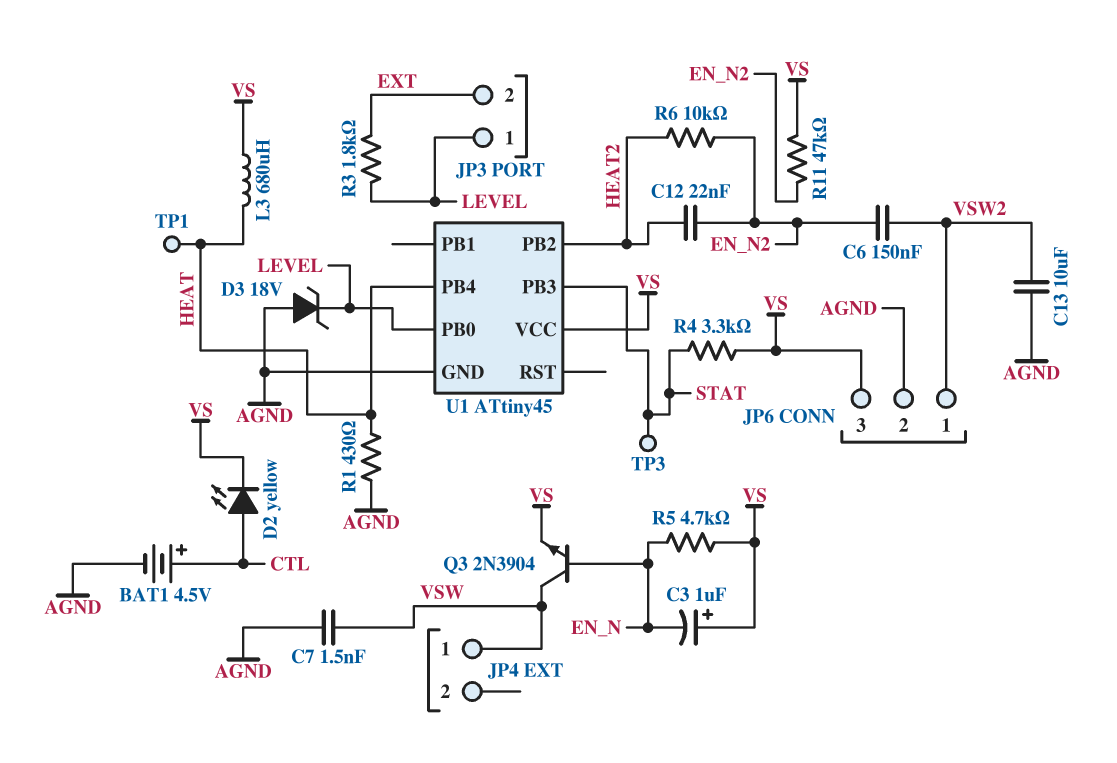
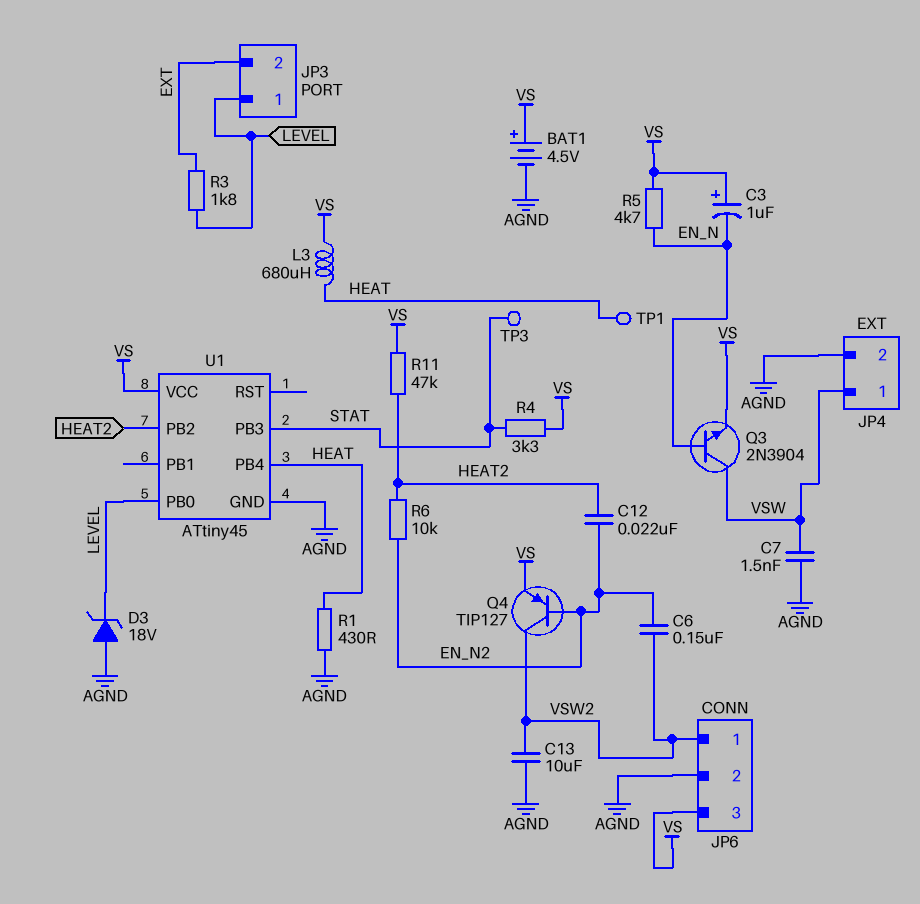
BAT1: 4.5V (plus CTL, minus AGND) -> 4.5V (plus VS, minus AGND)
D2: LED yellow (A CTL, K VS) -> none
JP4 pin 2: none -> AGND
Q4: none -> PNP TIP127 (B EN_N2, C VSW2, E VS)
R11: 47k (EN_N2, VS) -> 47k (HEAT2, VS)

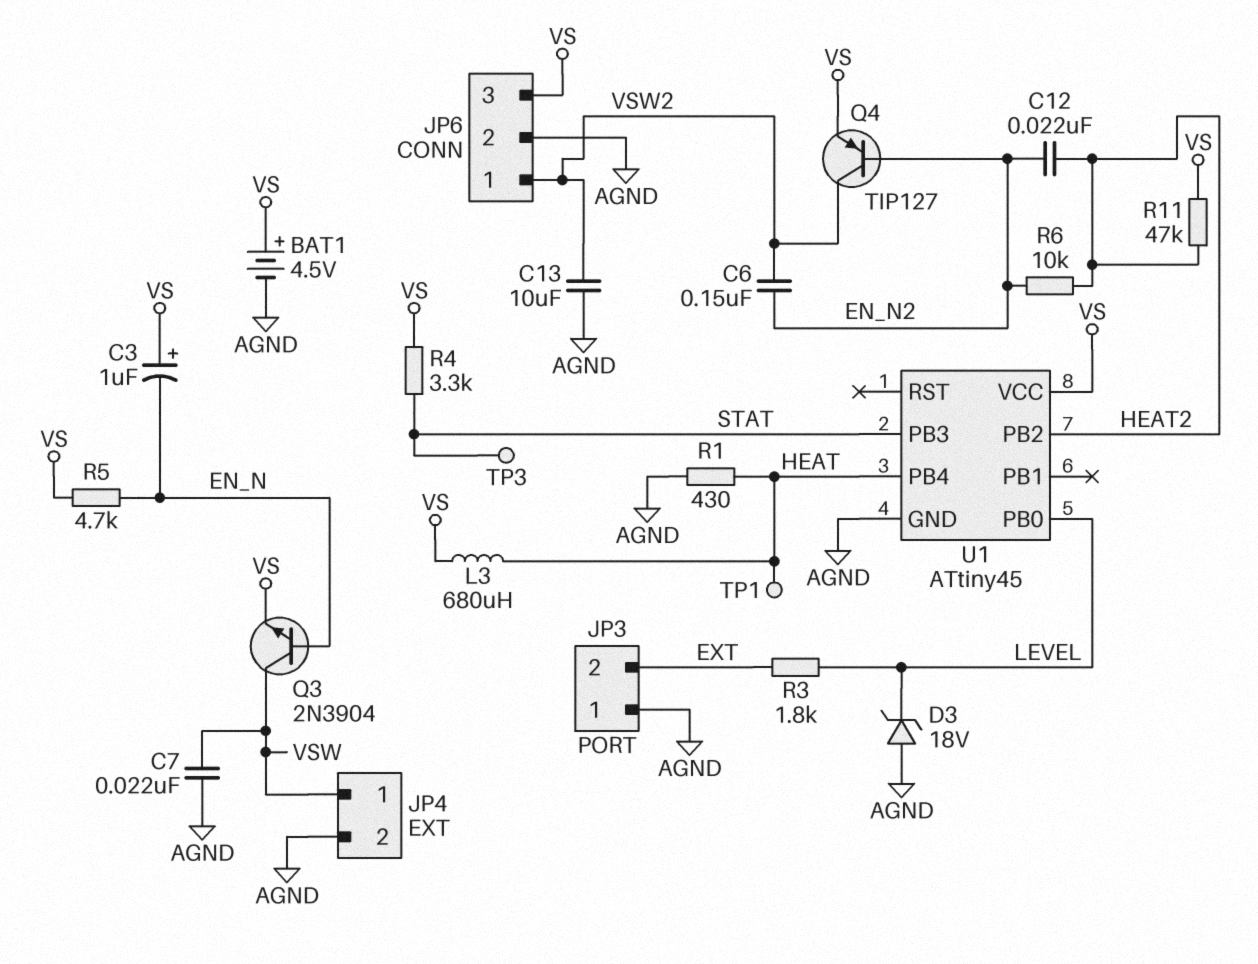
C7: 1.5nF (AGND, VSW) -> 22nF (AGND, VSW)
JP3 pin 1: LEVEL -> AGND

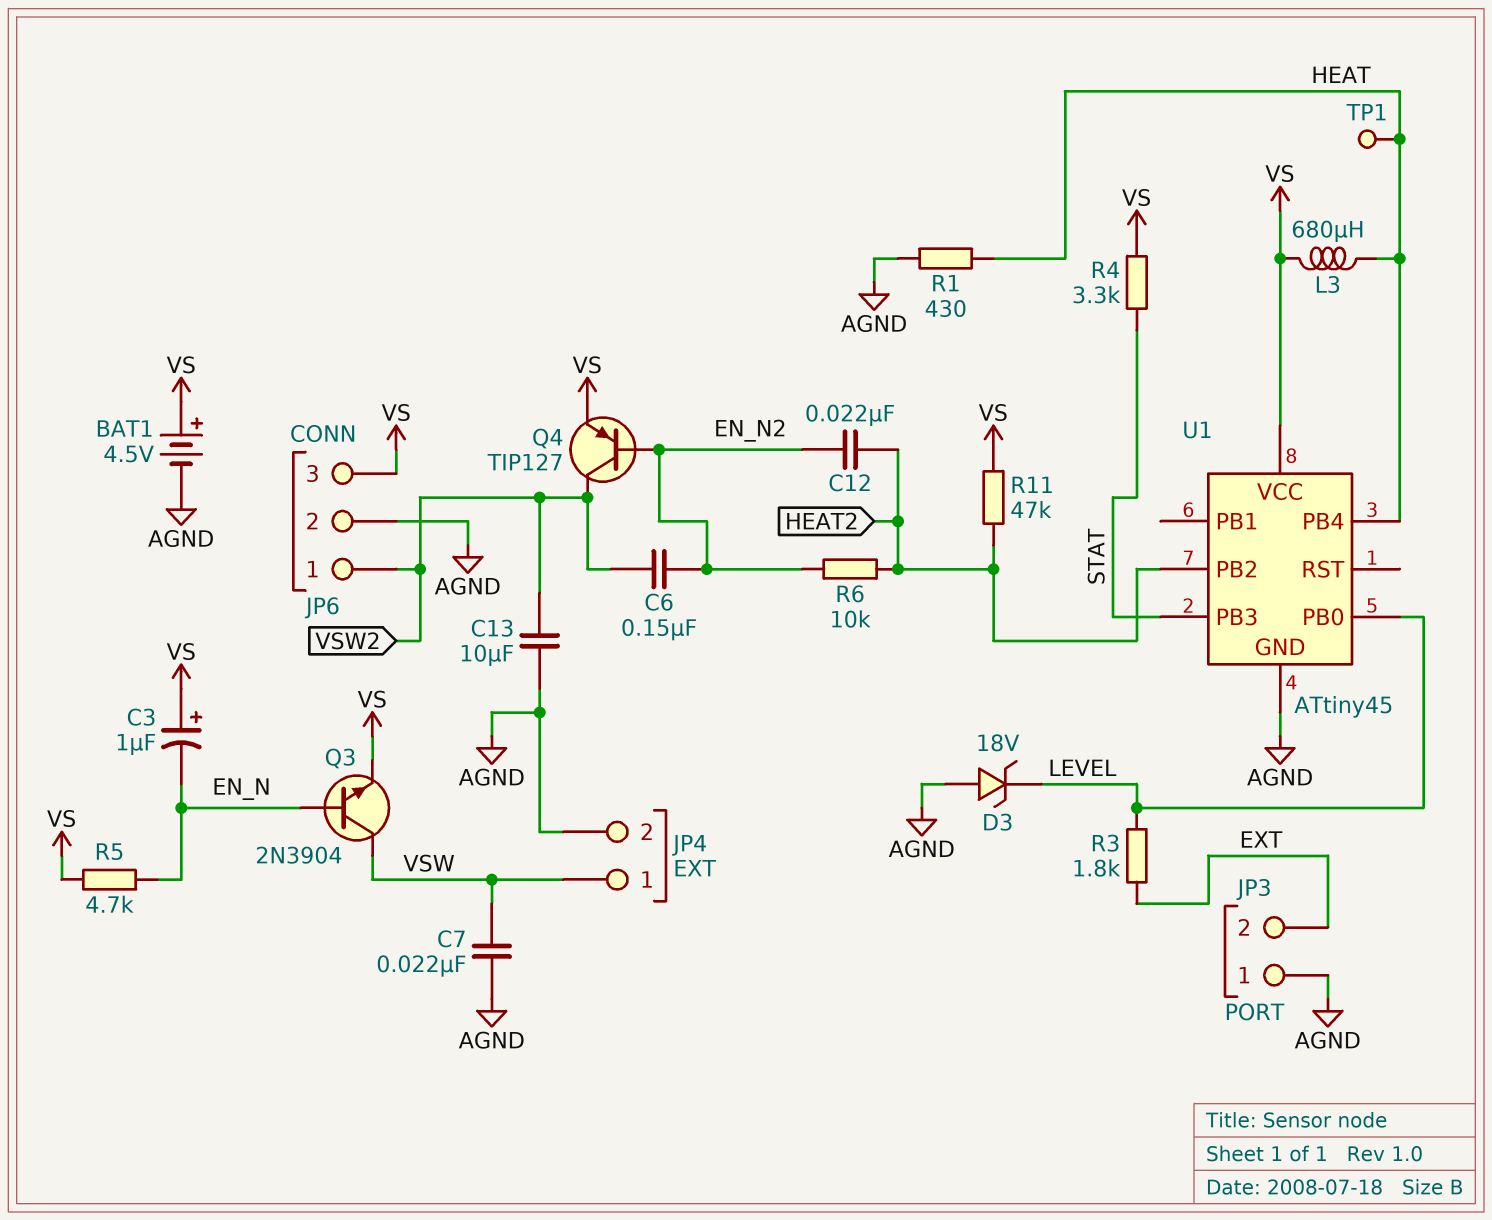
TP3: test point (STAT) -> none

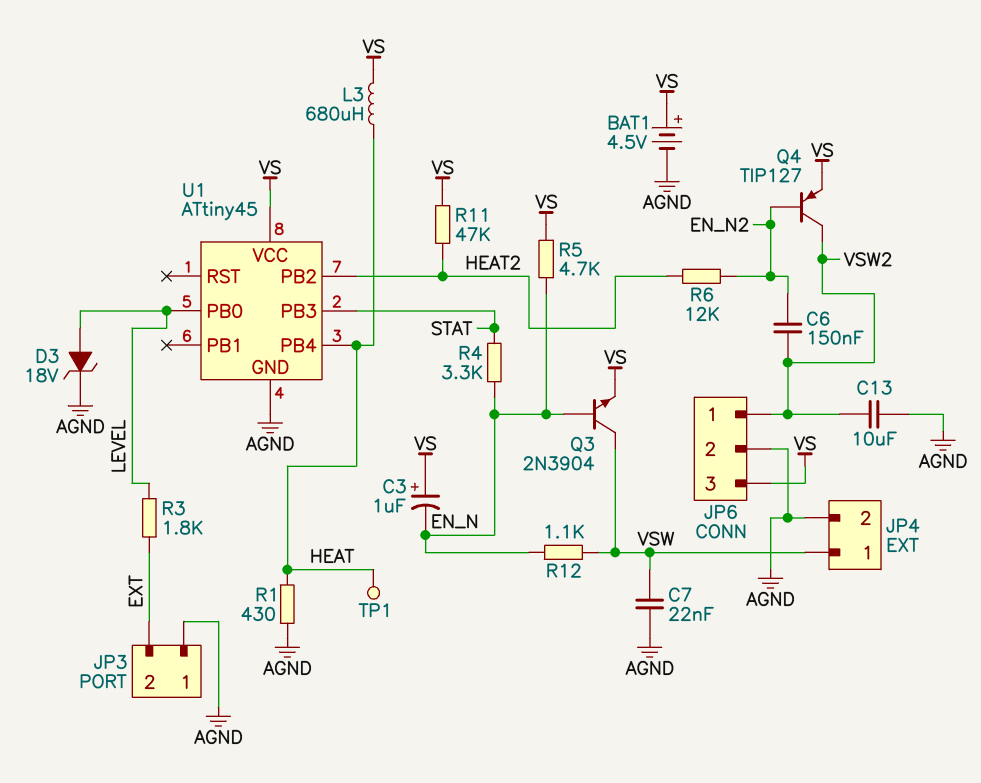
C12: 22nF (EN_N2, HEAT2) -> none
D3: zener 18V (A AGND, K LEVEL) -> zener 18V (A LEVEL, K AGND)
R4: 3.3k (STAT, VS) -> 3.3k (EN_N, STAT)
R6: 10k (EN_N2, HEAT2) -> 12k (EN_N2, HEAT2)
R12: none -> 1.1k (EN_N, VSW)

